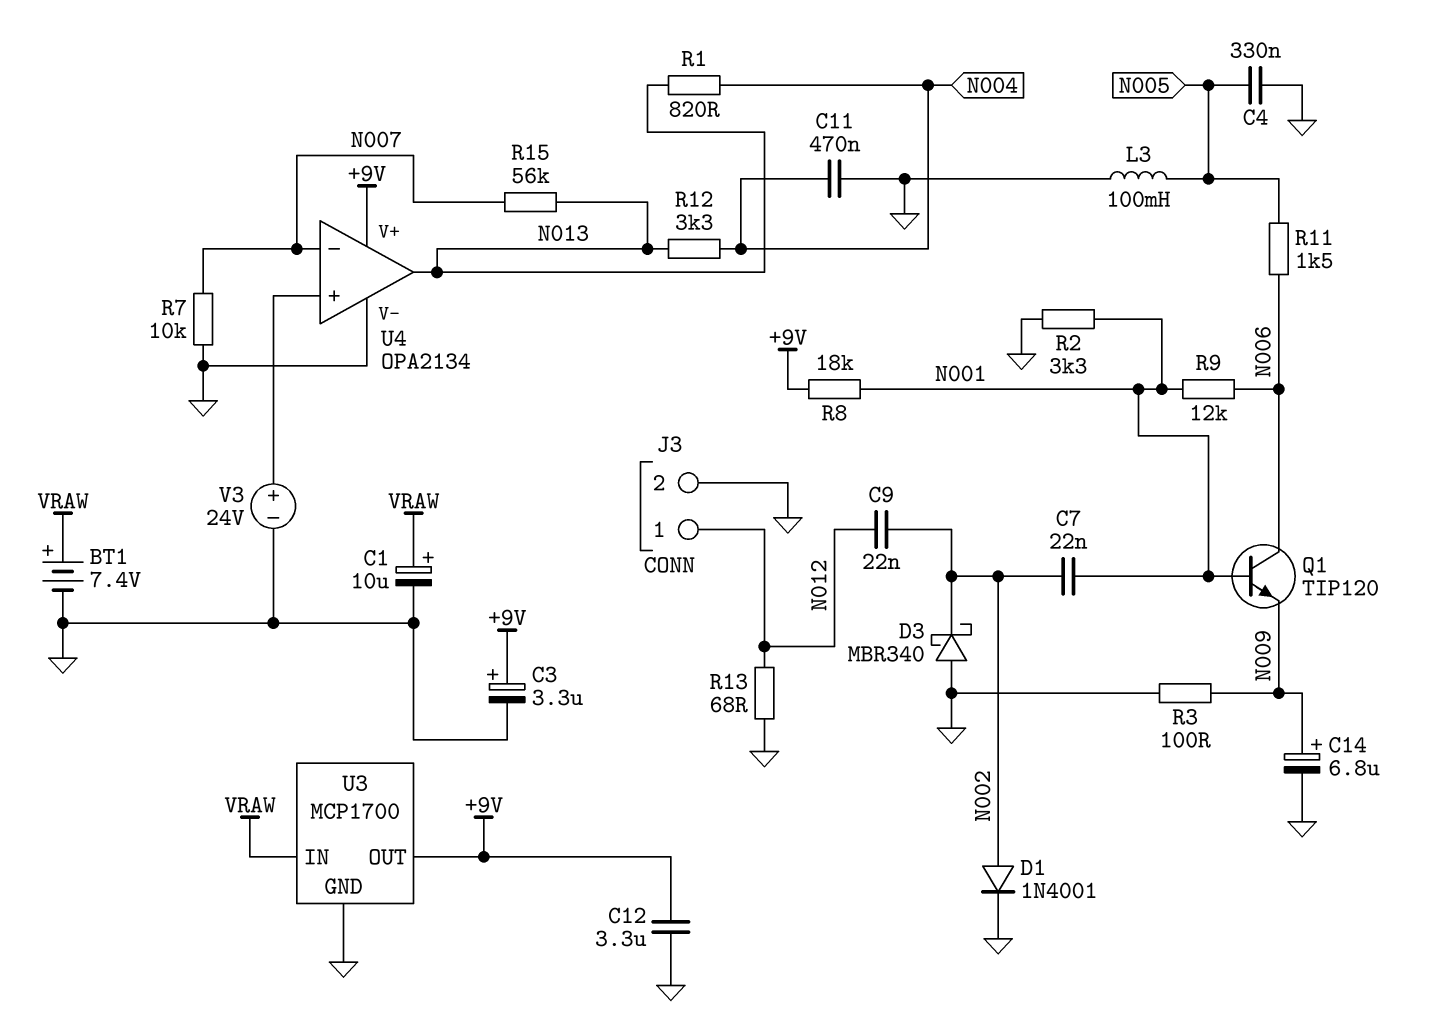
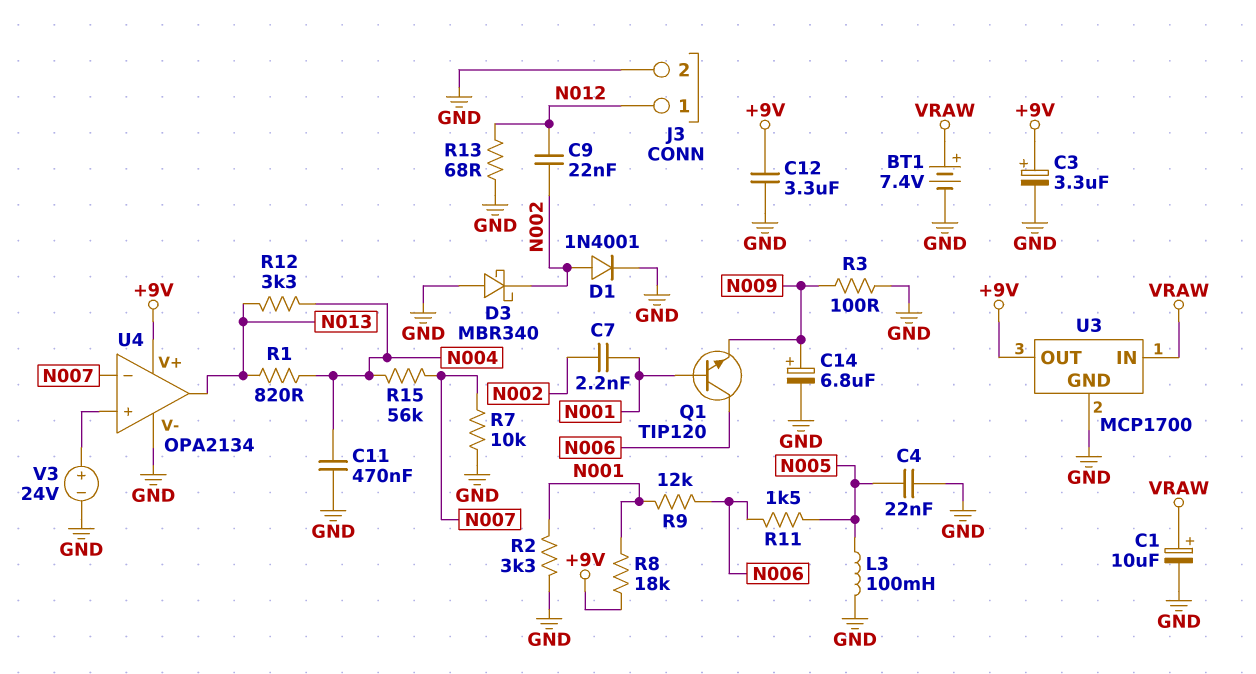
C4: 330nF (GND, N005) -> 22nF (GND, N005)
C7: 22nF (N001, N002) -> 2.2nF (N001, N002)
R15: 56k (N007, N013) -> 56k (N004, N007)

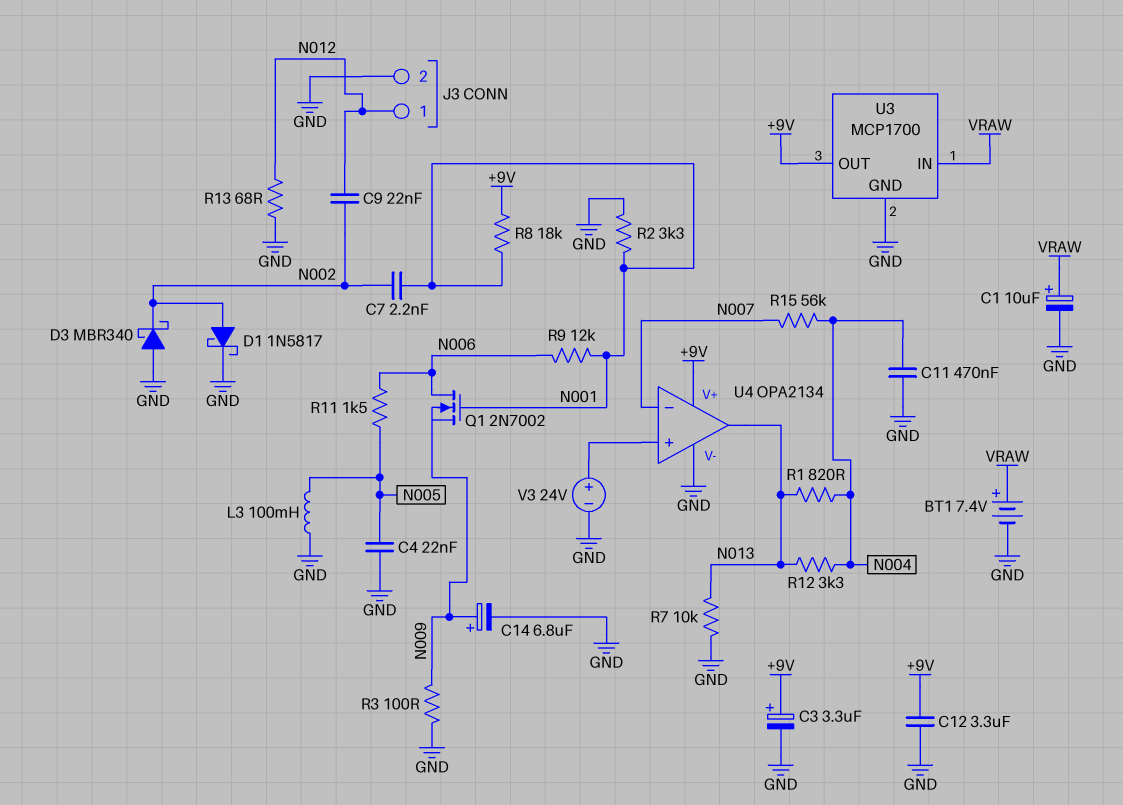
D1: diode 1N4001 (A N002, K GND) -> schottky 1N5817 (A N002, K GND)
Q1: NPN TIP120 (B N001, C N006, E N009) -> NMOS 2N7002 (G N001, D N006, S N009)
R7: 10k (GND, N007) -> 10k (GND, N013)

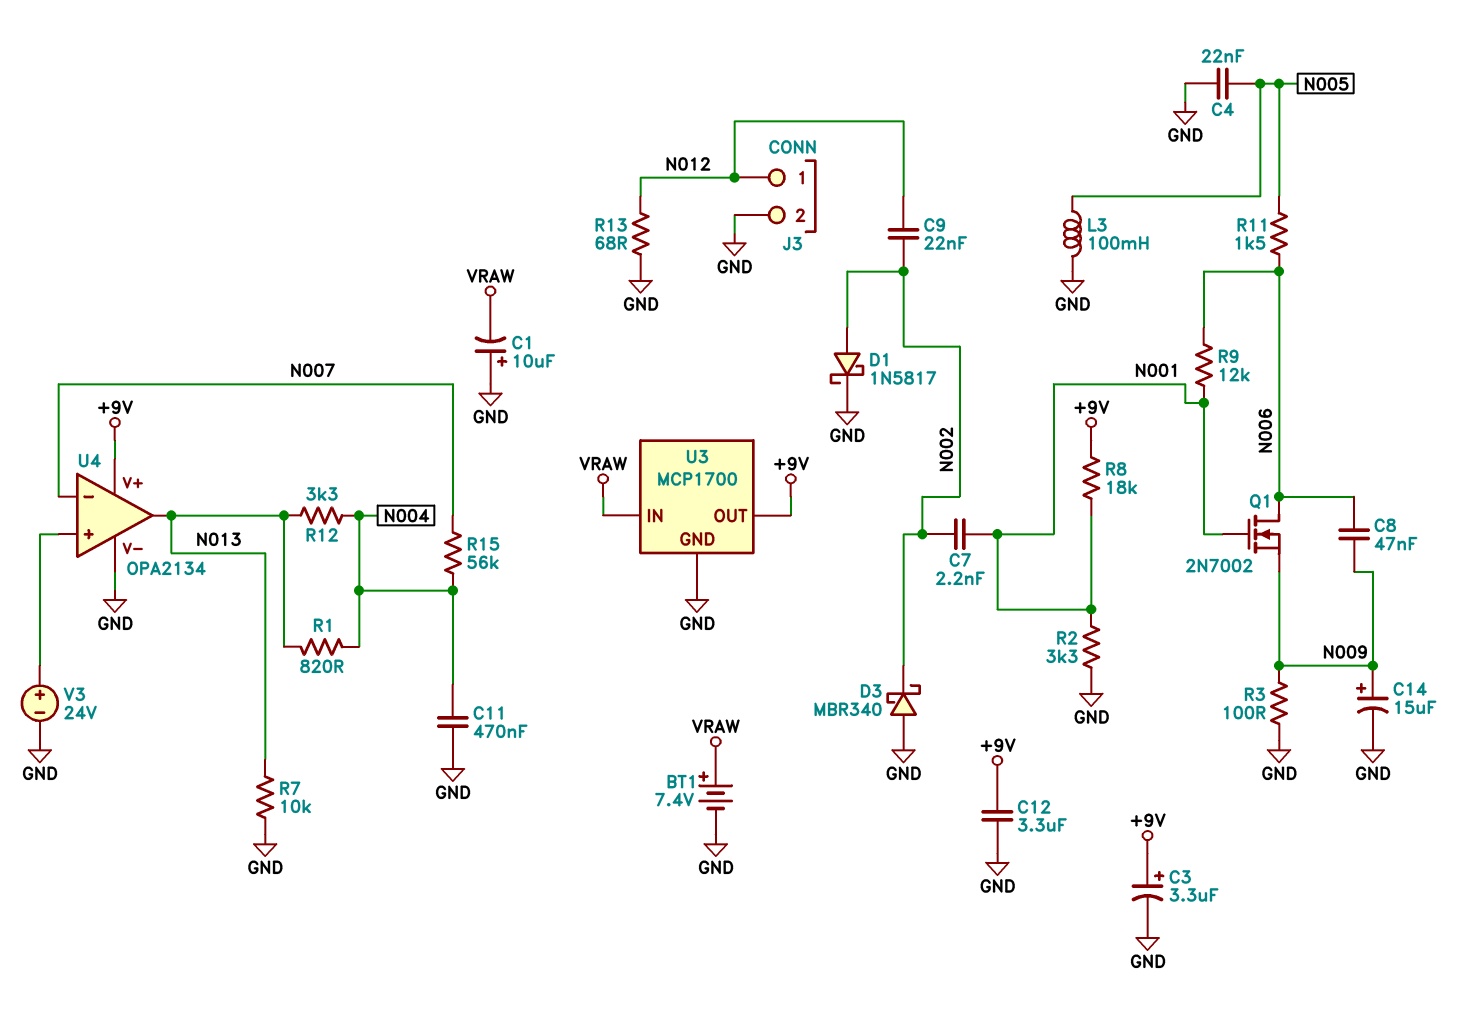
C1: 10uF (plus VRAW, minus GND) -> 10uF (plus GND, minus VRAW)
C8: none -> 47nF (N006, N009)
C14: 6.8uF (plus N009, minus GND) -> 15uF (plus N009, minus GND)

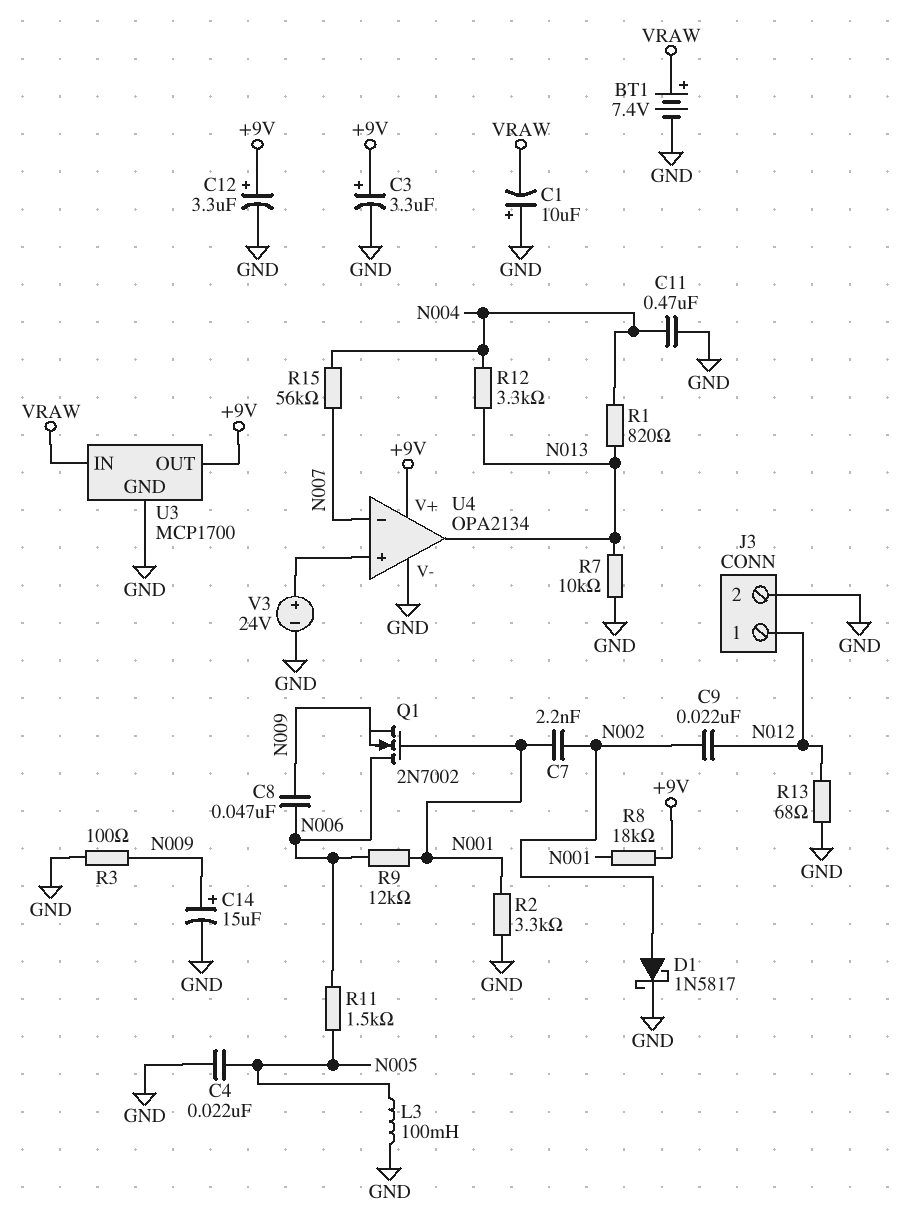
C12: 3.3uF (+9V, GND) -> 3.3uF (plus +9V, minus GND)
D3: schottky MBR340 (A GND, K N002) -> none

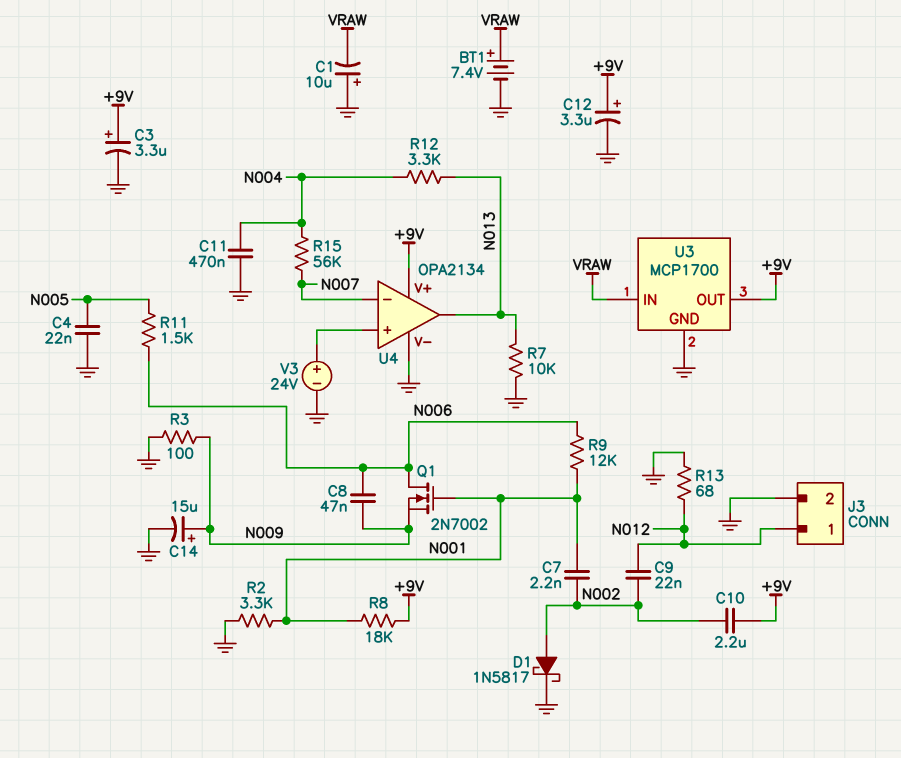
C10: none -> 2.2uF (+9V, N002)
L3: 100mH (GND, N005) -> none
R1: 820 (N004, N013) -> none

